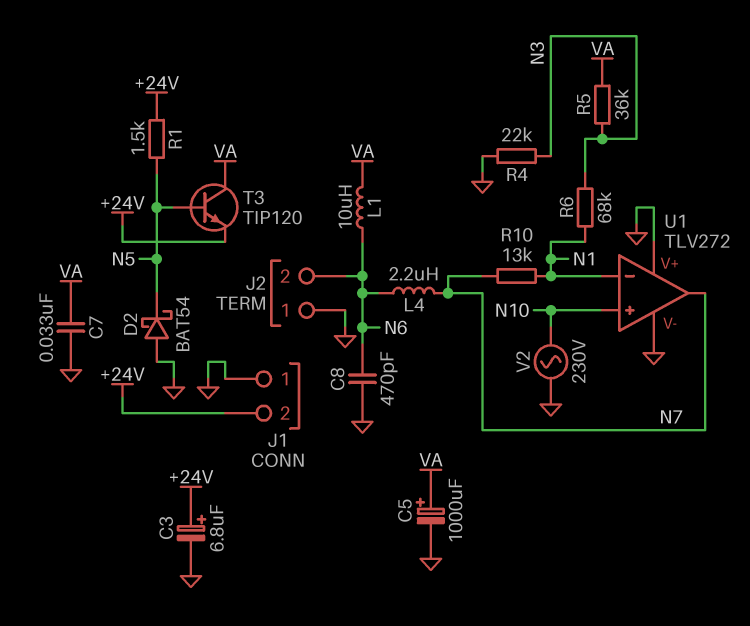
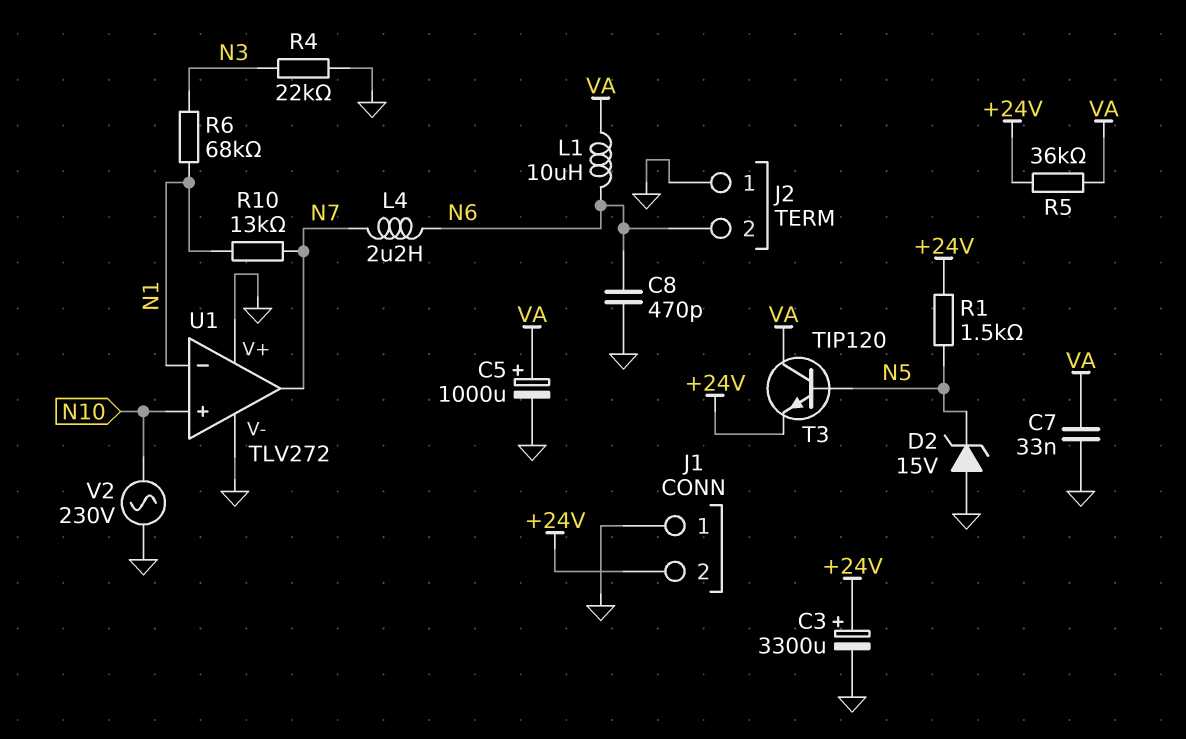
C3: 6.8uF (plus +24V, minus GND) -> 3300uF (plus +24V, minus GND)
D2: schottky BAT54 (A GND, K N5) -> zener 15V (A GND, K N5)
R5: 36k (N3, VA) -> 36k (+24V, VA)

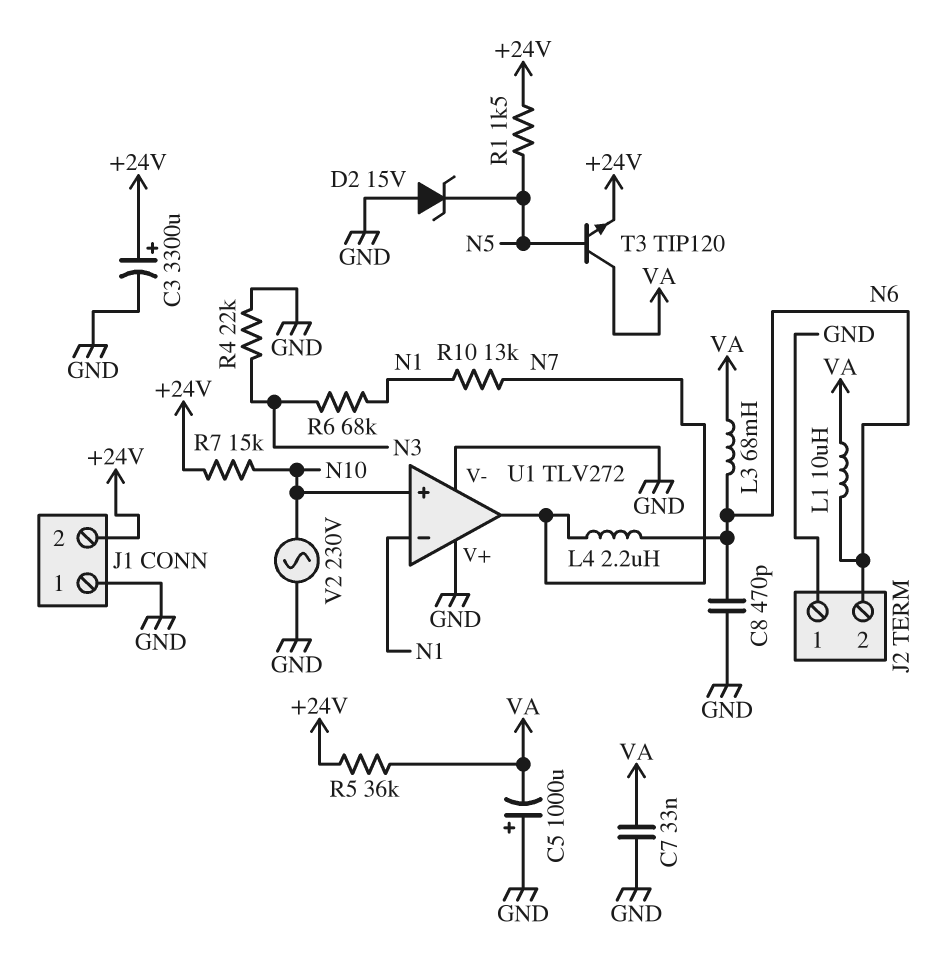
C5: 1000uF (plus VA, minus GND) -> 1000uF (plus GND, minus VA)
L3: none -> 68mH (N6, VA)
R7: none -> 15k (+24V, N10)

